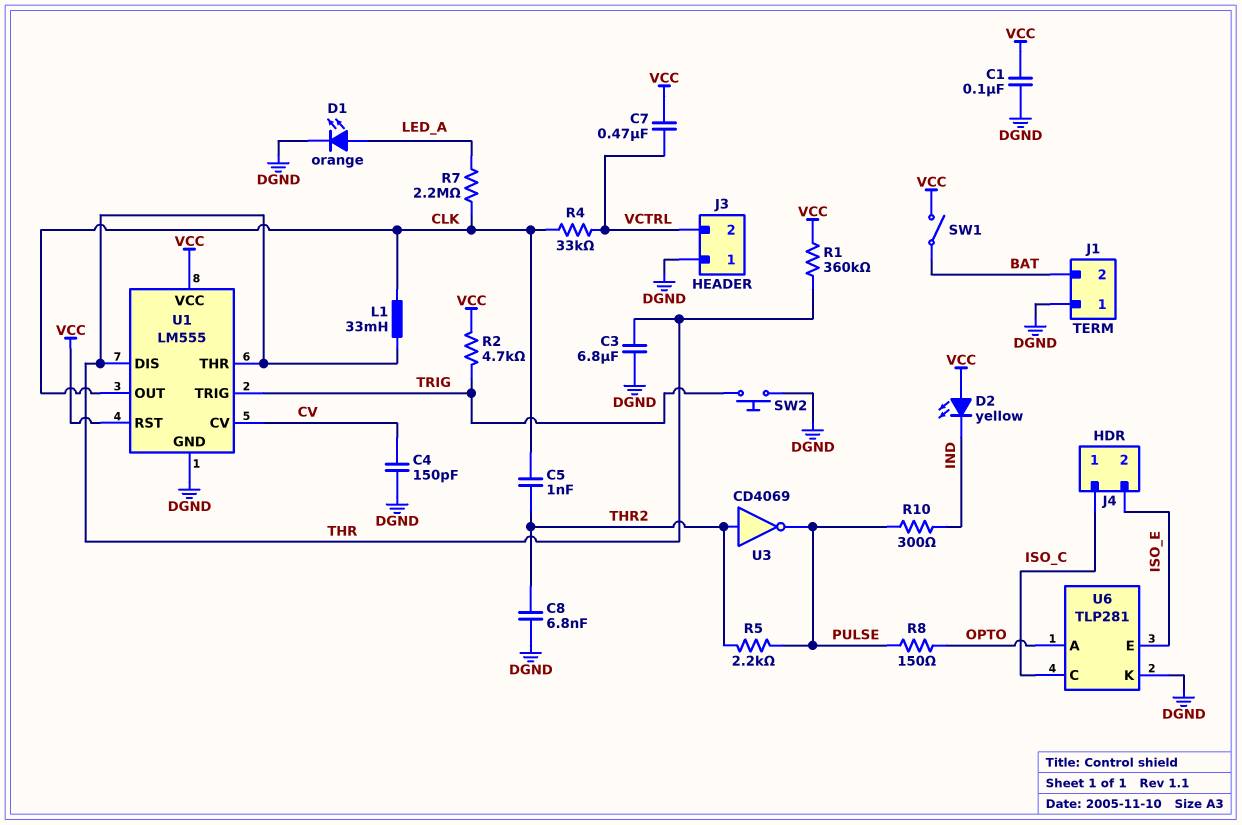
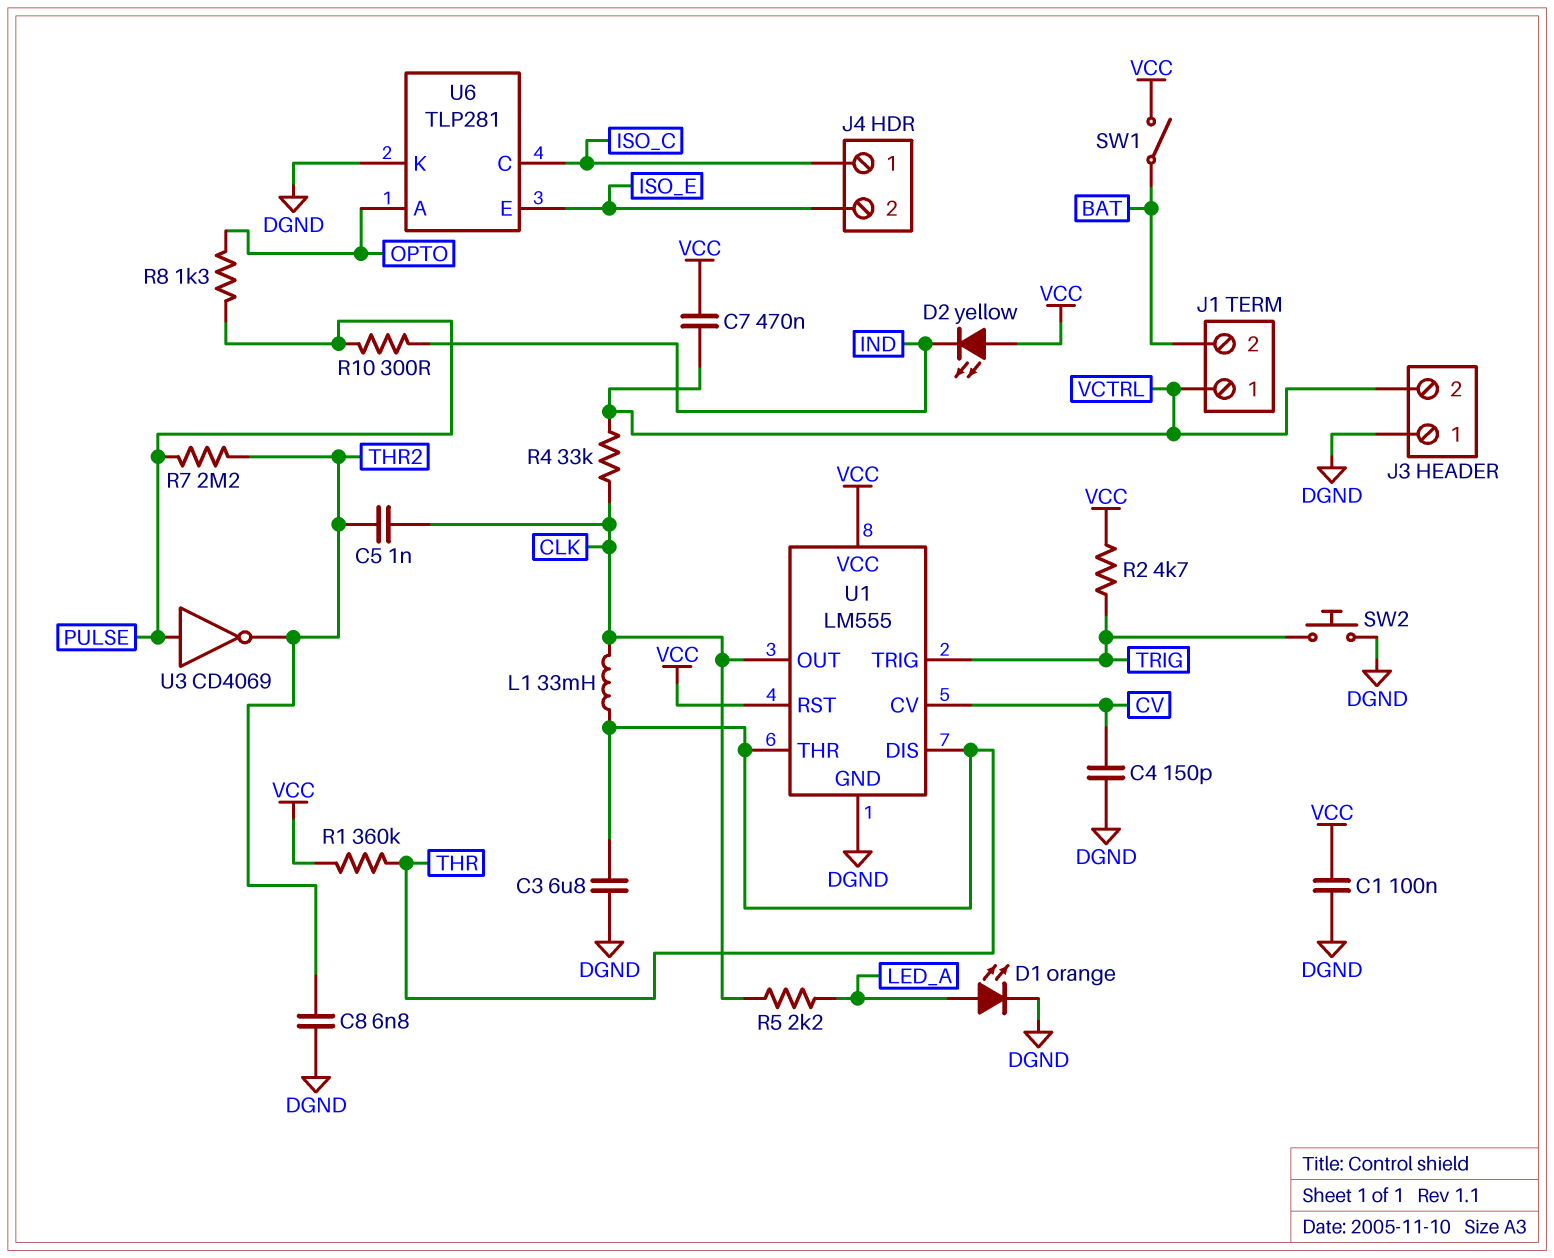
J1 pin 1: DGND -> VCTRL
R5: 2.2k (PULSE, THR2) -> 2.2k (CLK, LED_A)
R7: 2.2M (CLK, LED_A) -> 2.2M (PULSE, THR2)
R8: 150 (OPTO, PULSE) -> 1.3k (OPTO, PULSE)
U3: NOT CD4069 (in THR2, out PULSE) -> NOT CD4069 (in PULSE, out THR2)

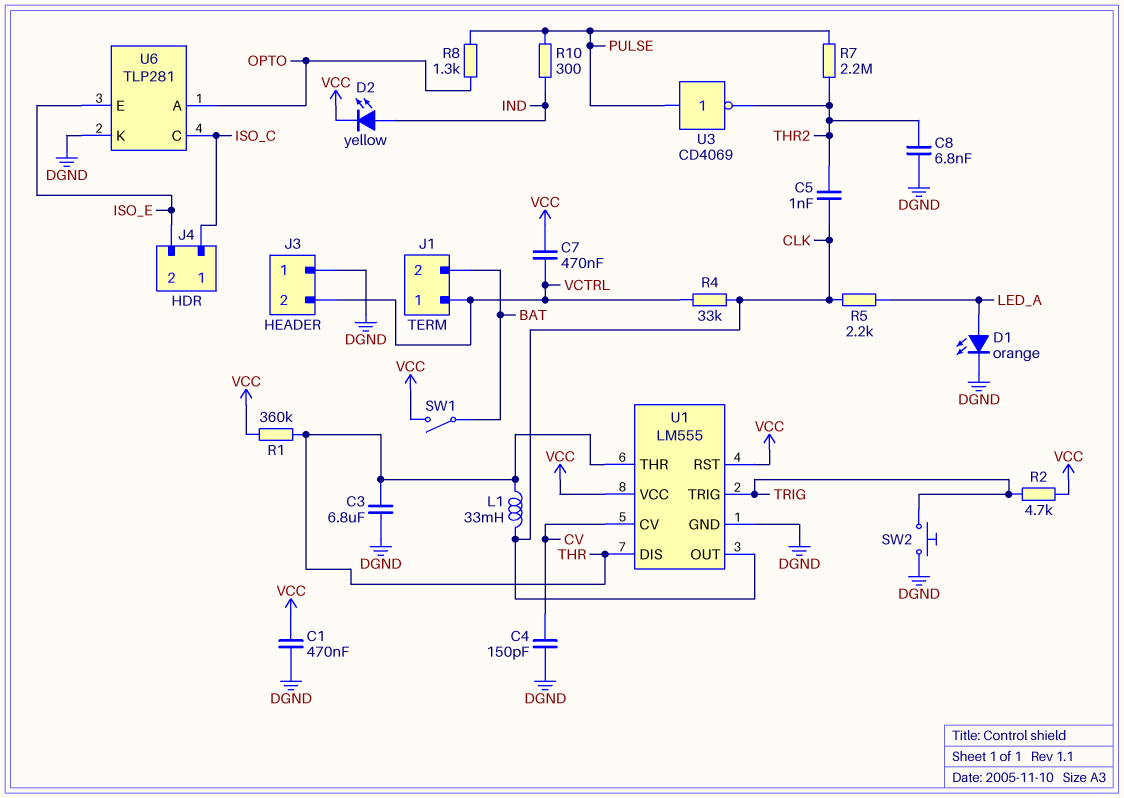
C1: 100nF (DGND, VCC) -> 470nF (DGND, VCC)
D2: LED yellow (A VCC, K IND) -> LED yellow (A IND, K VCC)

